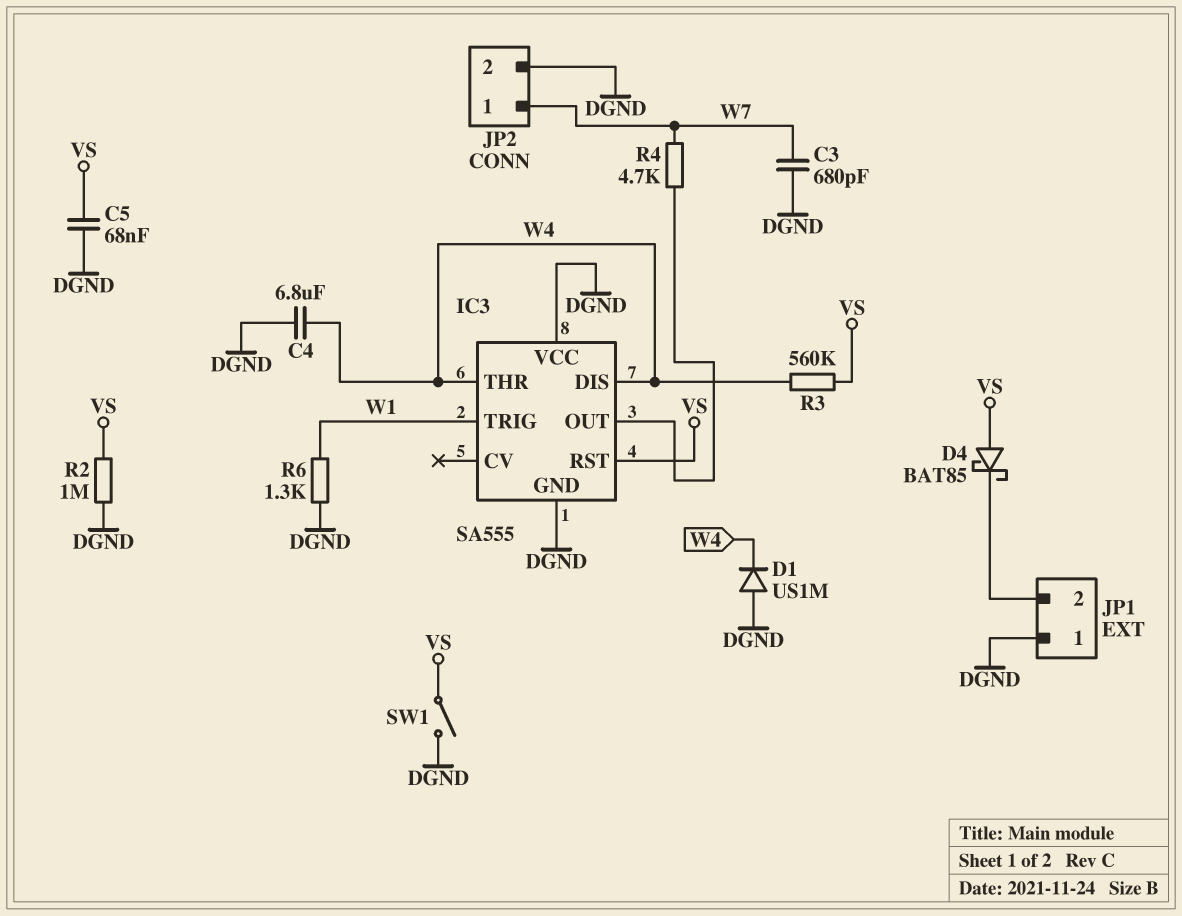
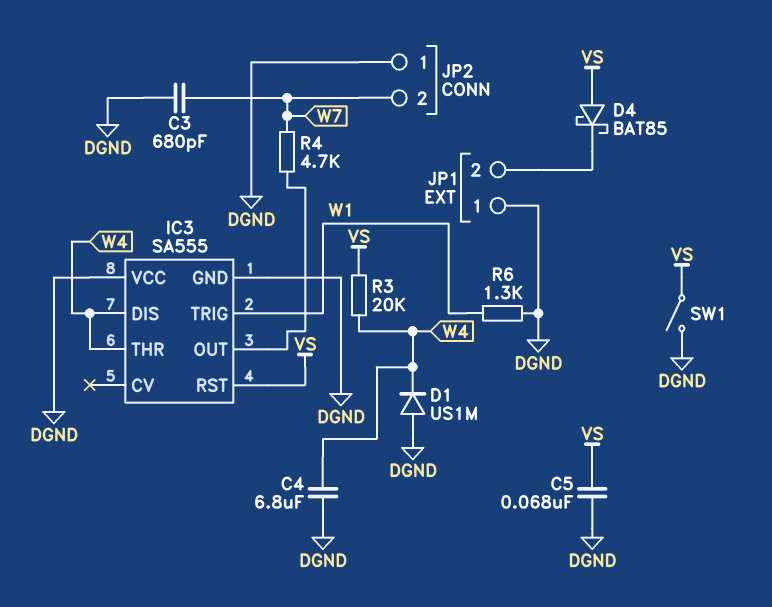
JP2 pin 1: W7 -> DGND
JP2 pin 2: DGND -> W7
R2: 1M (DGND, VS) -> none
R3: 560k (VS, W4) -> 20k (VS, W4)

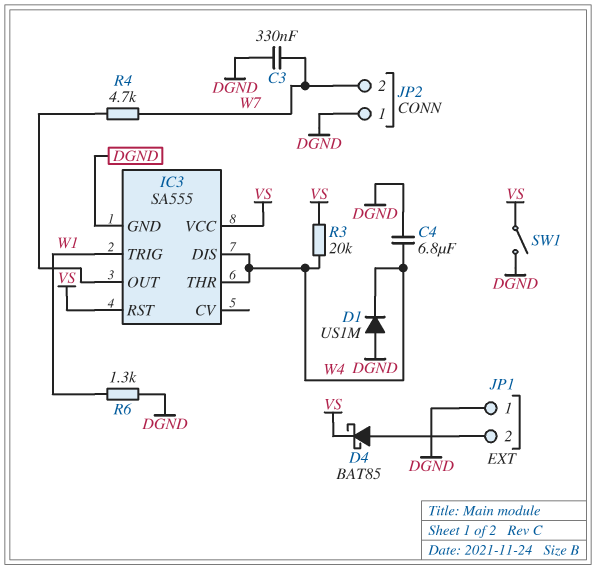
C3: 680pF (DGND, W7) -> 330nF (DGND, W7)
C5: 68nF (DGND, VS) -> none
D4: schottky BAT85 (A VS, K JP1/2) -> schottky BAT85 (A JP1/2, K VS)
IC3 pin VCC: DGND -> VS

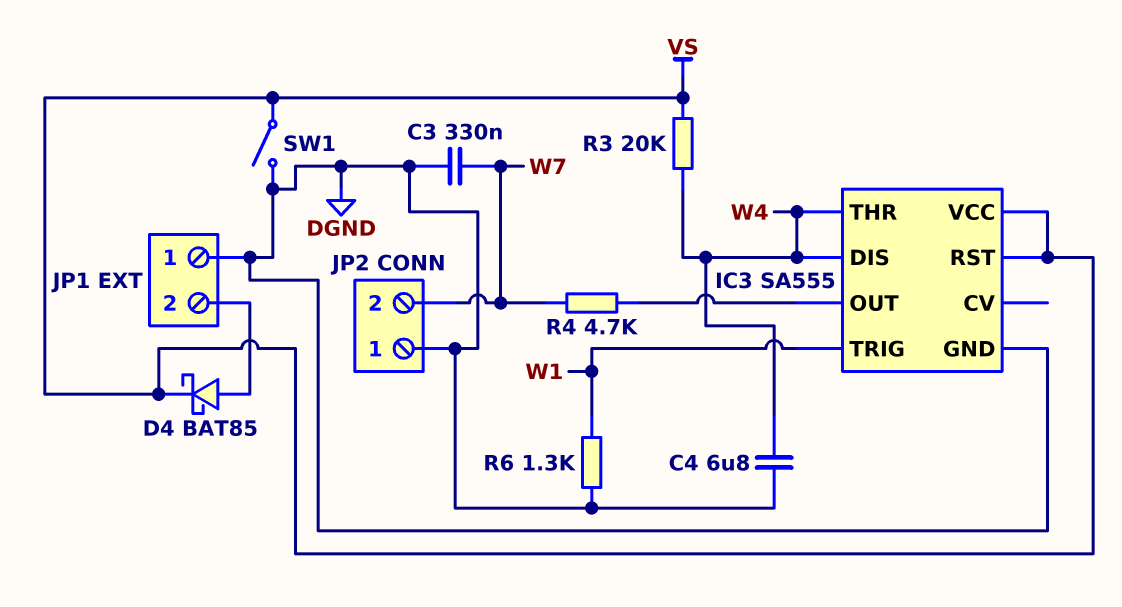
D1: diode US1M (A DGND, K W4) -> none

